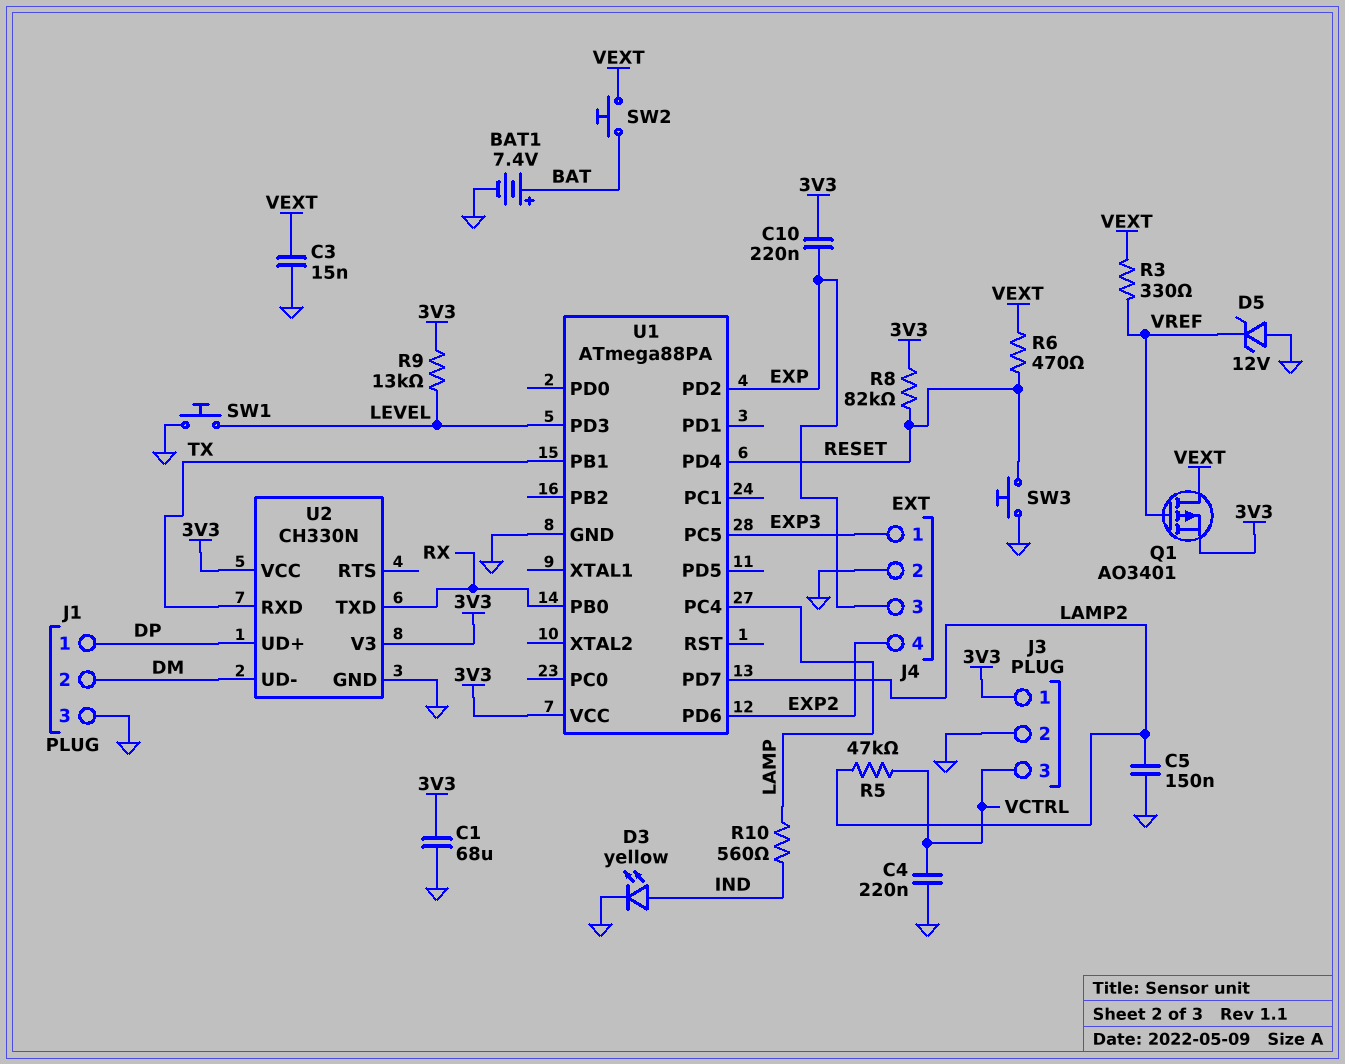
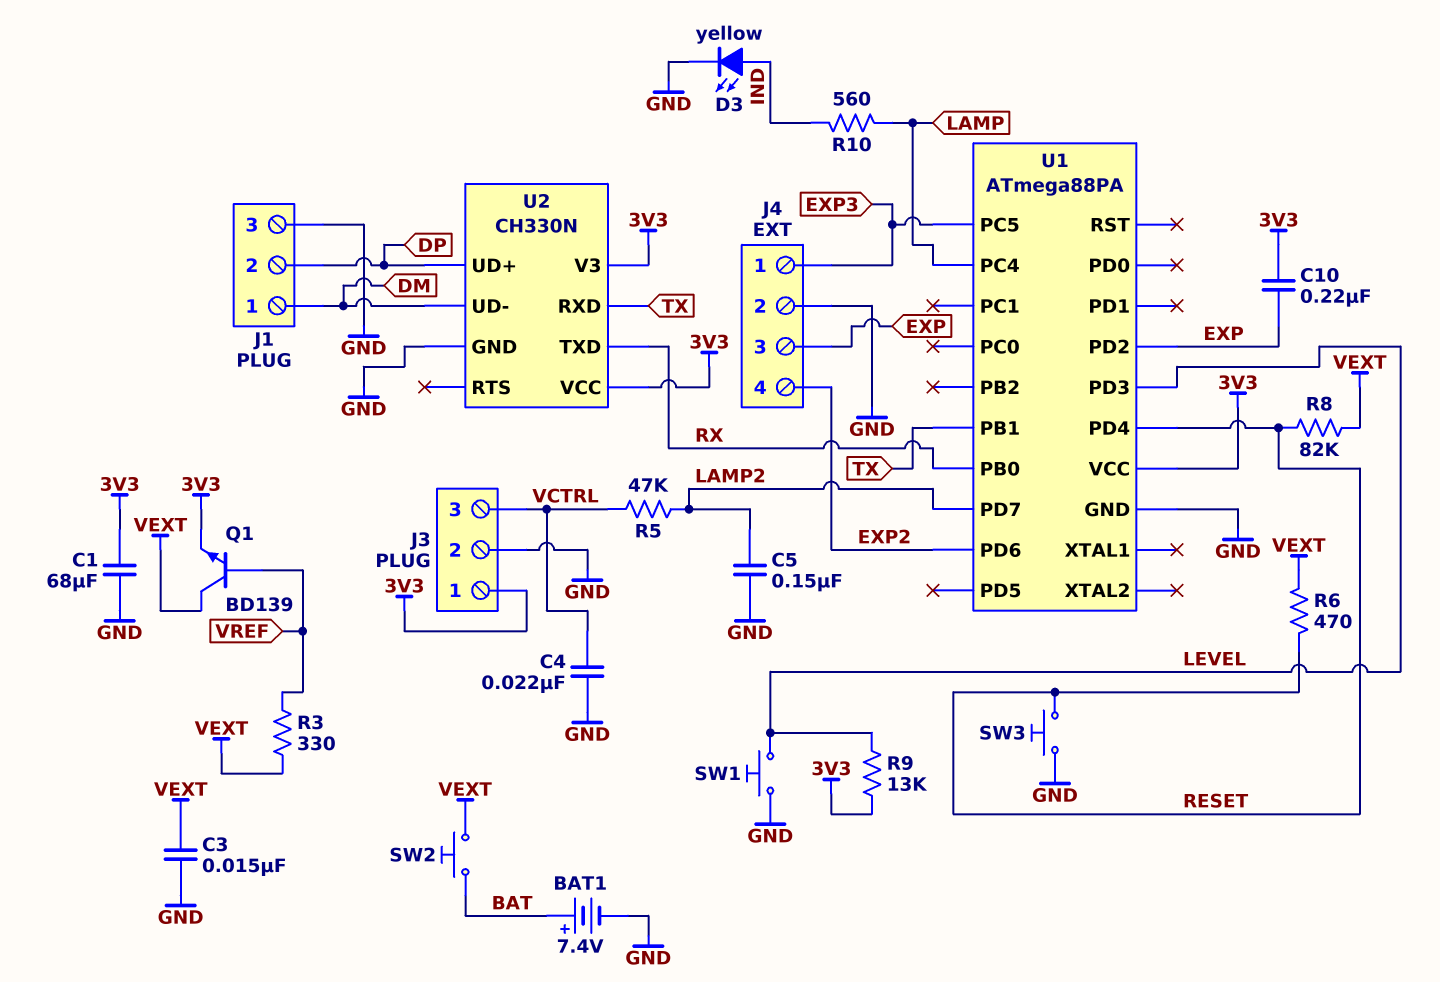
C4: 220nF (GND, VCTRL) -> 22nF (GND, VCTRL)
D5: zener 12V (A GND, K VREF) -> none
J1 pin 1: DP -> DM
J1 pin 2: DM -> DP
Q1: PMOS AO3401 (G VREF, D VEXT, S 3V3) -> NPN BD139 (B VREF, C VEXT, E 3V3)
R8: 82k (3V3, RESET) -> 82k (RESET, VEXT)

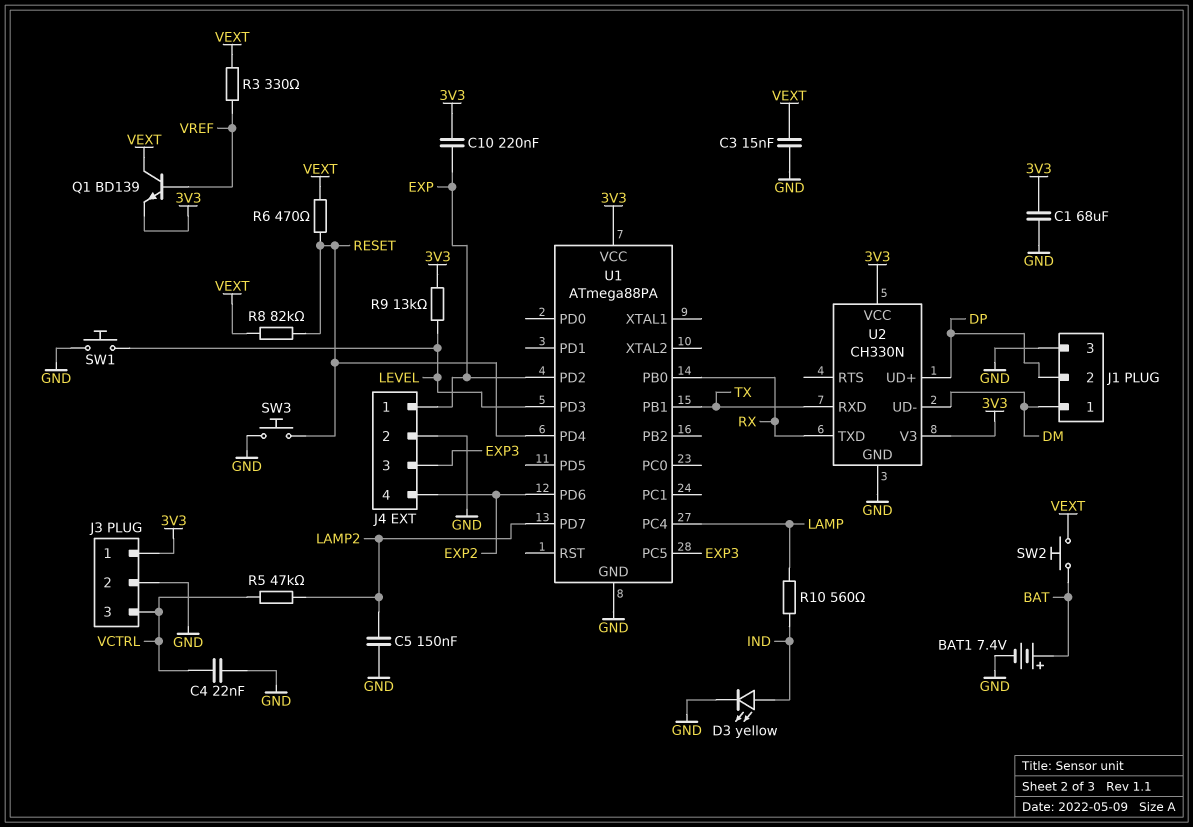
J4 pin 1: EXP3 -> EXP
J4 pin 3: EXP -> EXP3

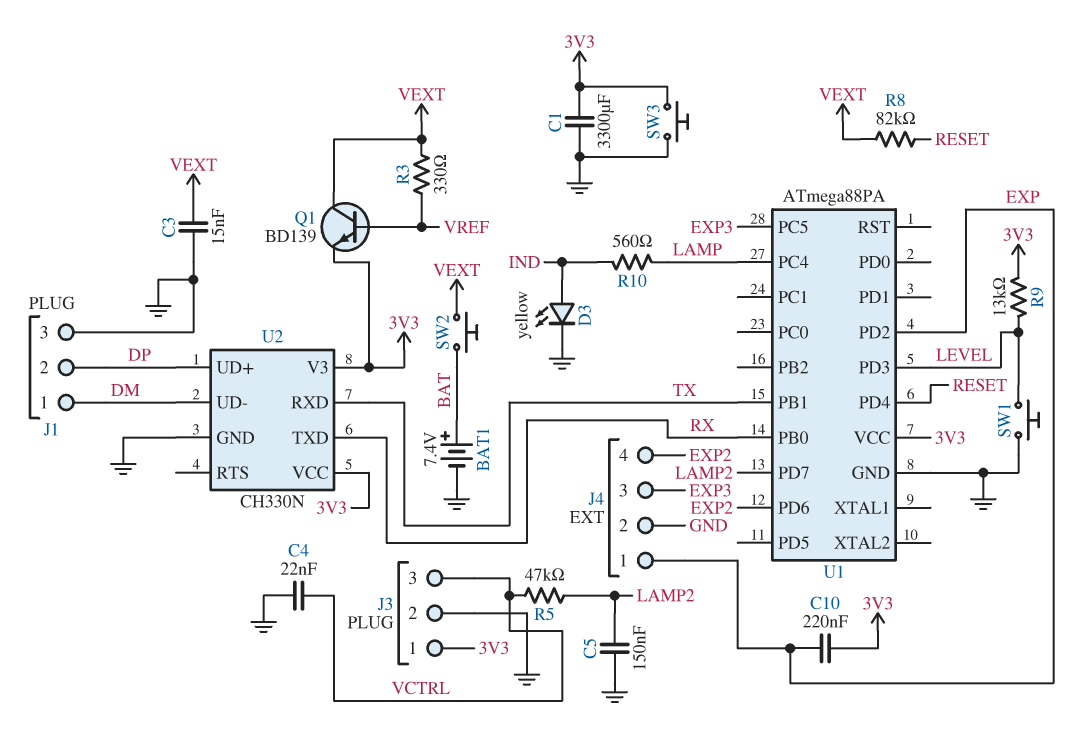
C1: 68uF (3V3, GND) -> 3300uF (3V3, GND)
R6: 470 (RESET, VEXT) -> none
SW3: button (GND, RESET) -> button (3V3, GND)

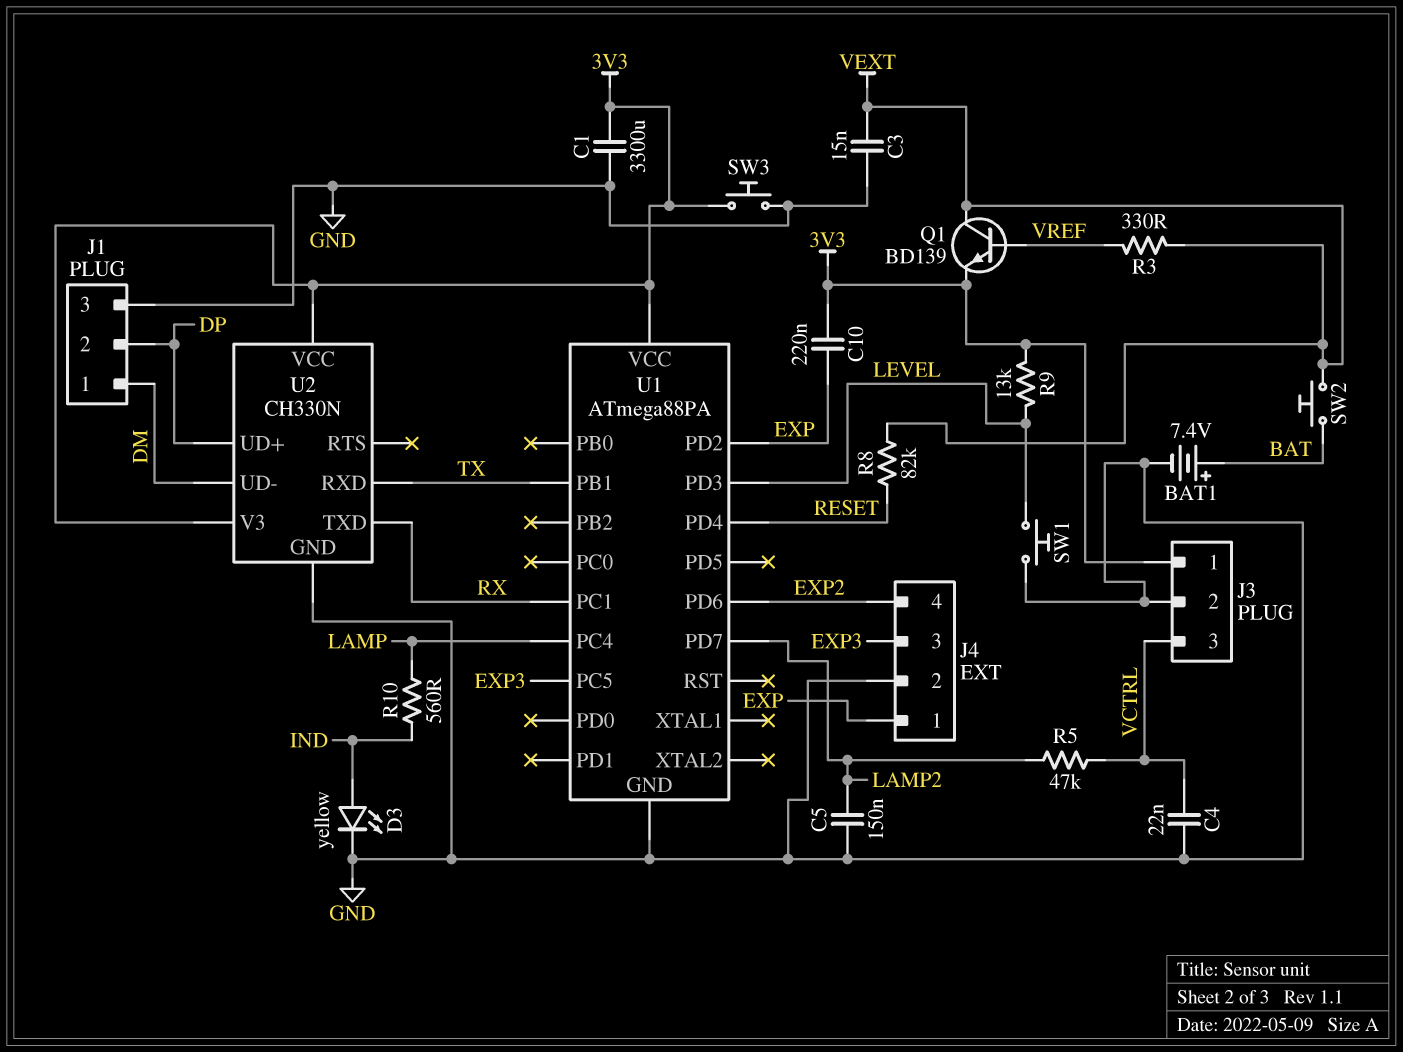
U1 pin PB0: RX -> none
U1 pin PC1: none -> RX

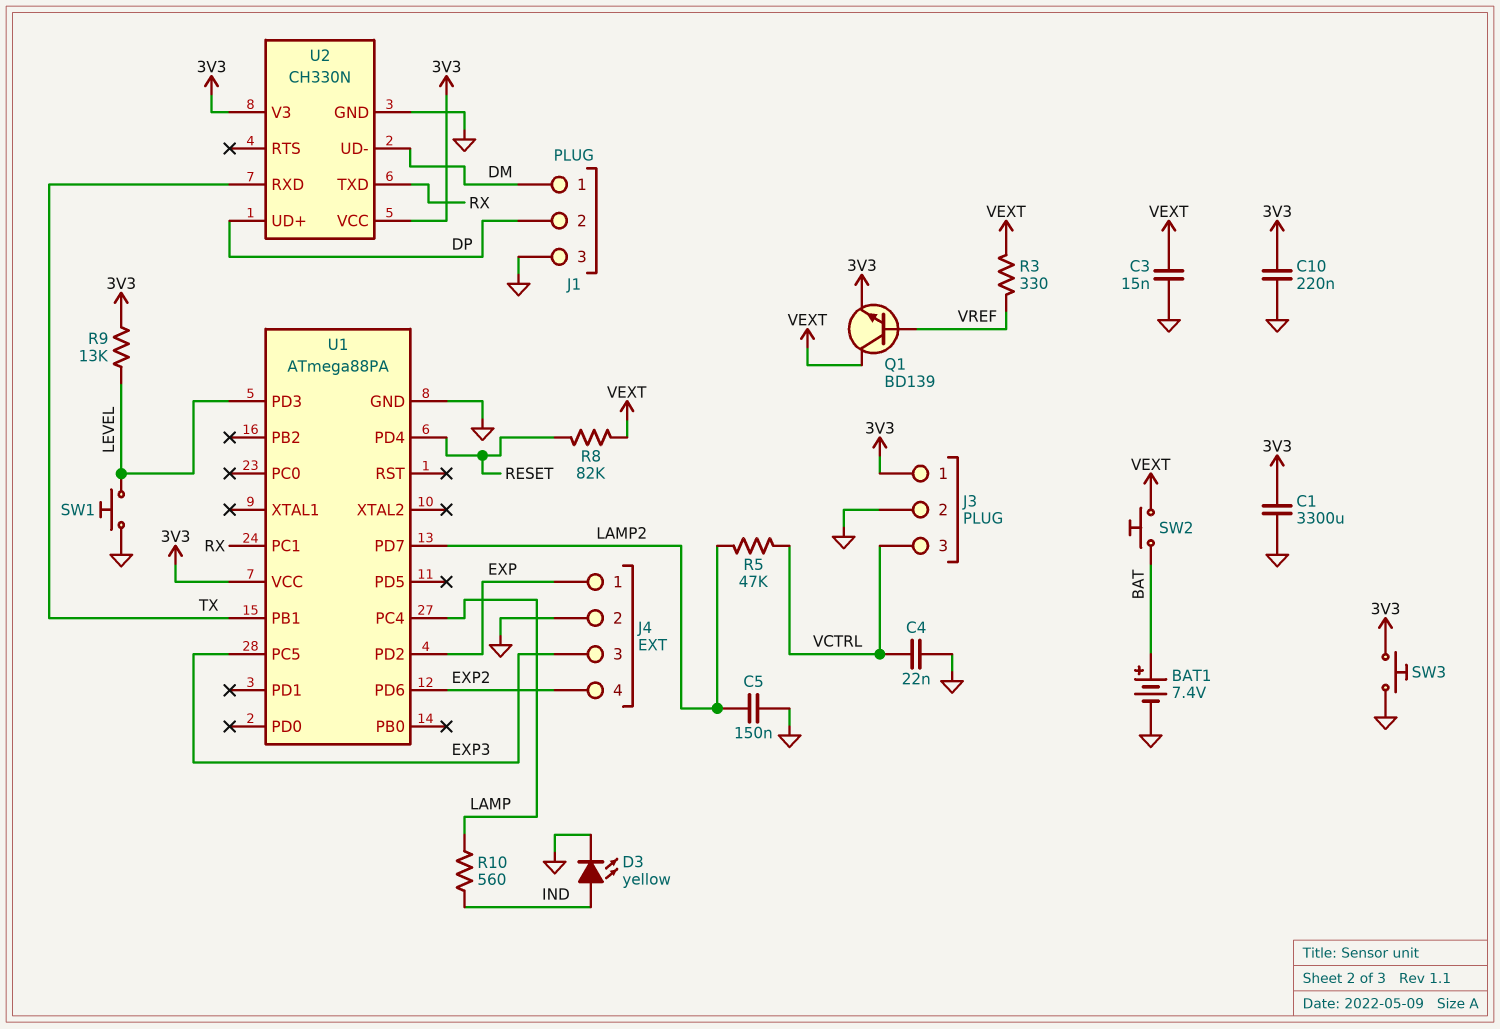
C10: 220nF (3V3, EXP) -> 220nF (3V3, GND)

